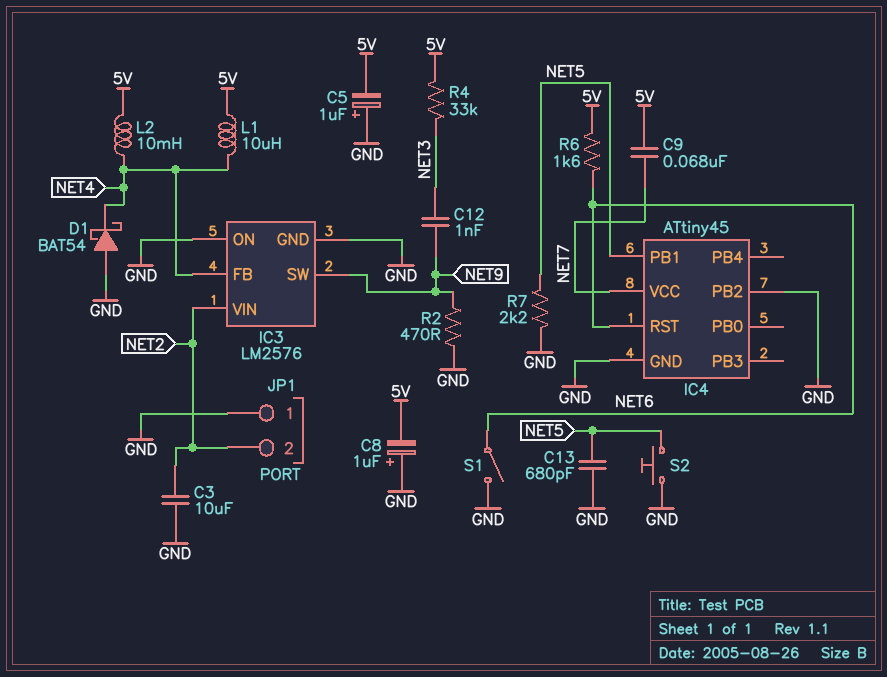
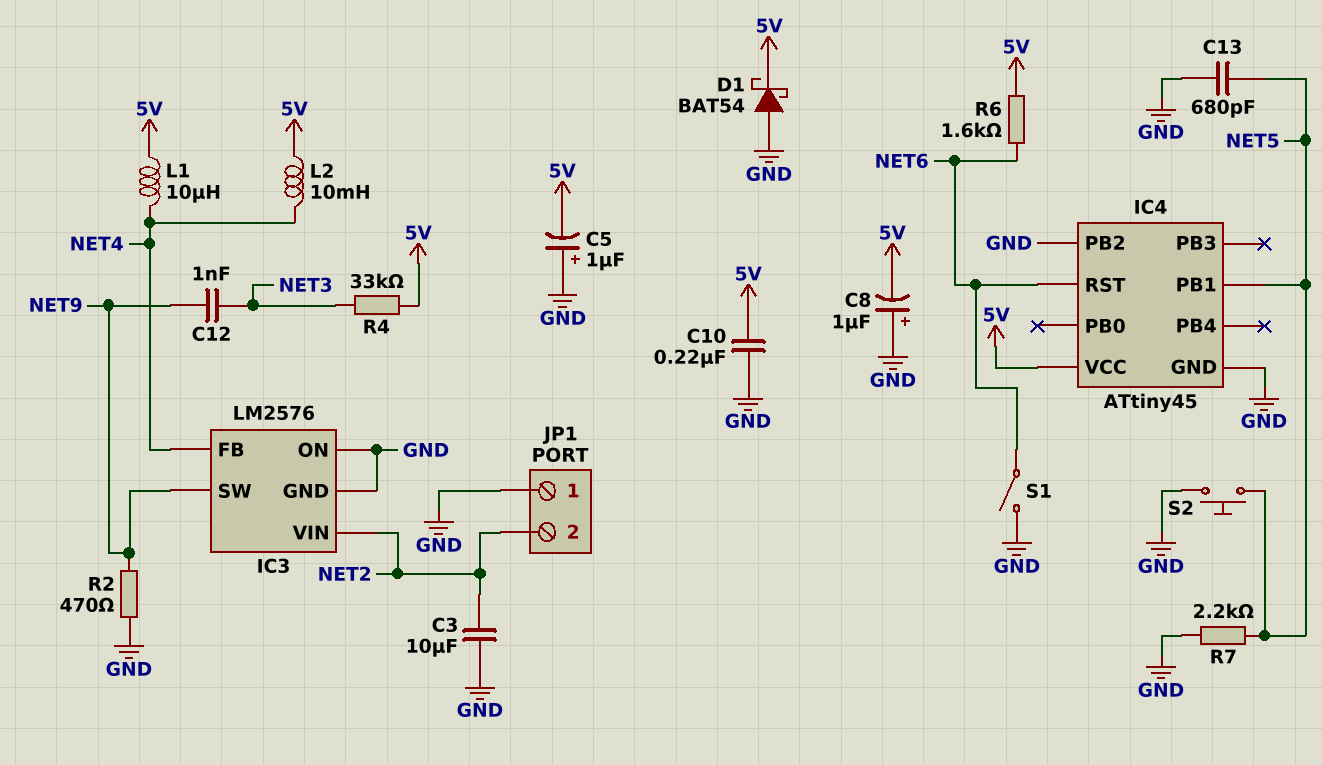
C9: 68nF (5V, NET7) -> none
C10: none -> 220nF (5V, GND)
D1: schottky BAT54 (A GND, K NET4) -> schottky BAT54 (A GND, K 5V)
IC4 pin VCC: NET7 -> 5V

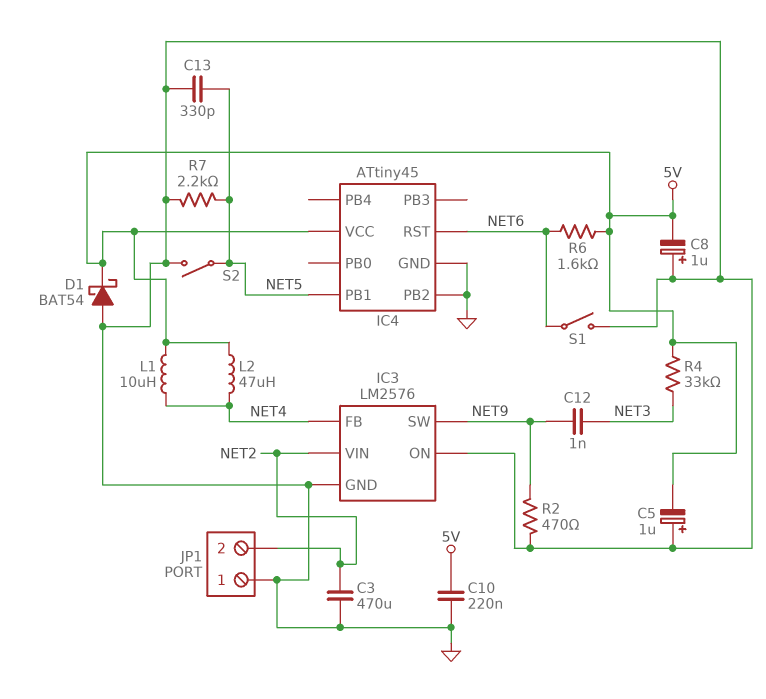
C3: 10uF (GND, NET2) -> 470uF (GND, NET2)
C13: 680pF (GND, NET5) -> 330pF (GND, NET5)
L2: 10mH (5V, NET4) -> 47uH (5V, NET4)
S2: button (GND, NET5) -> switch (GND, NET5)

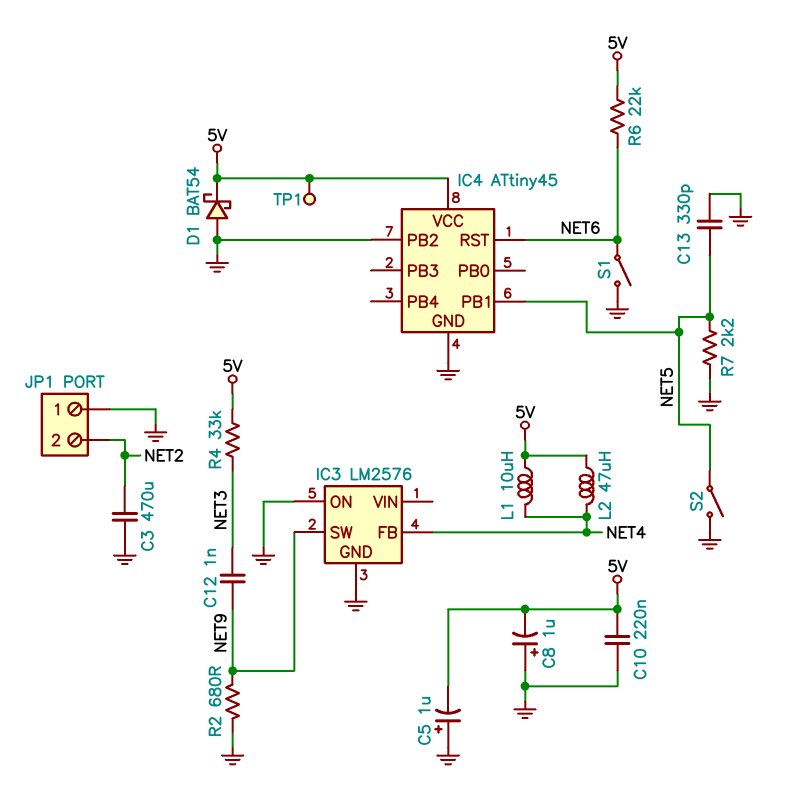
IC3 pin VIN: NET2 -> none
R2: 470 (GND, NET9) -> 680 (GND, NET9)
R6: 1.6k (5V, NET6) -> 22k (5V, NET6)
TP1: none -> test point (5V)

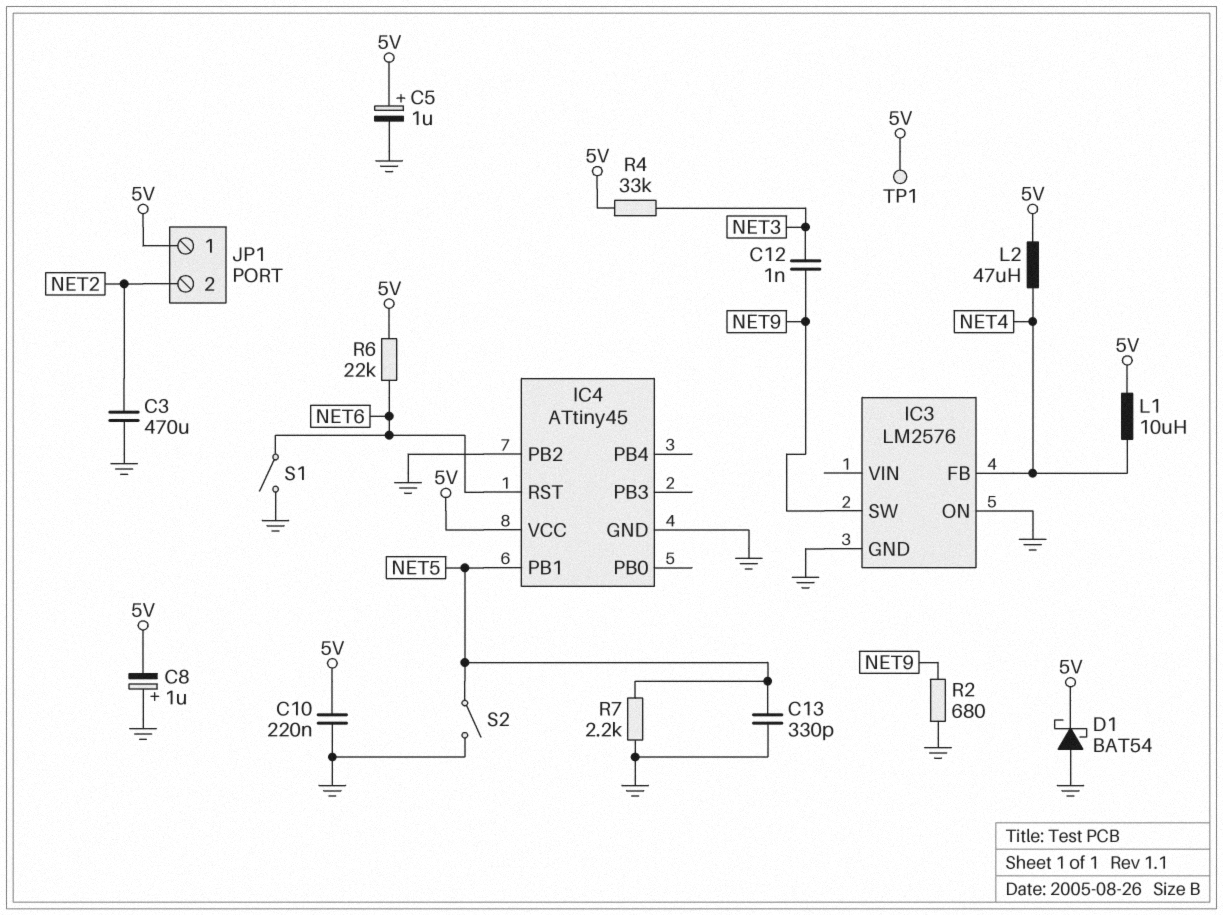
C5: 1uF (plus GND, minus 5V) -> 1uF (plus 5V, minus GND)
JP1 pin 1: GND -> 5V

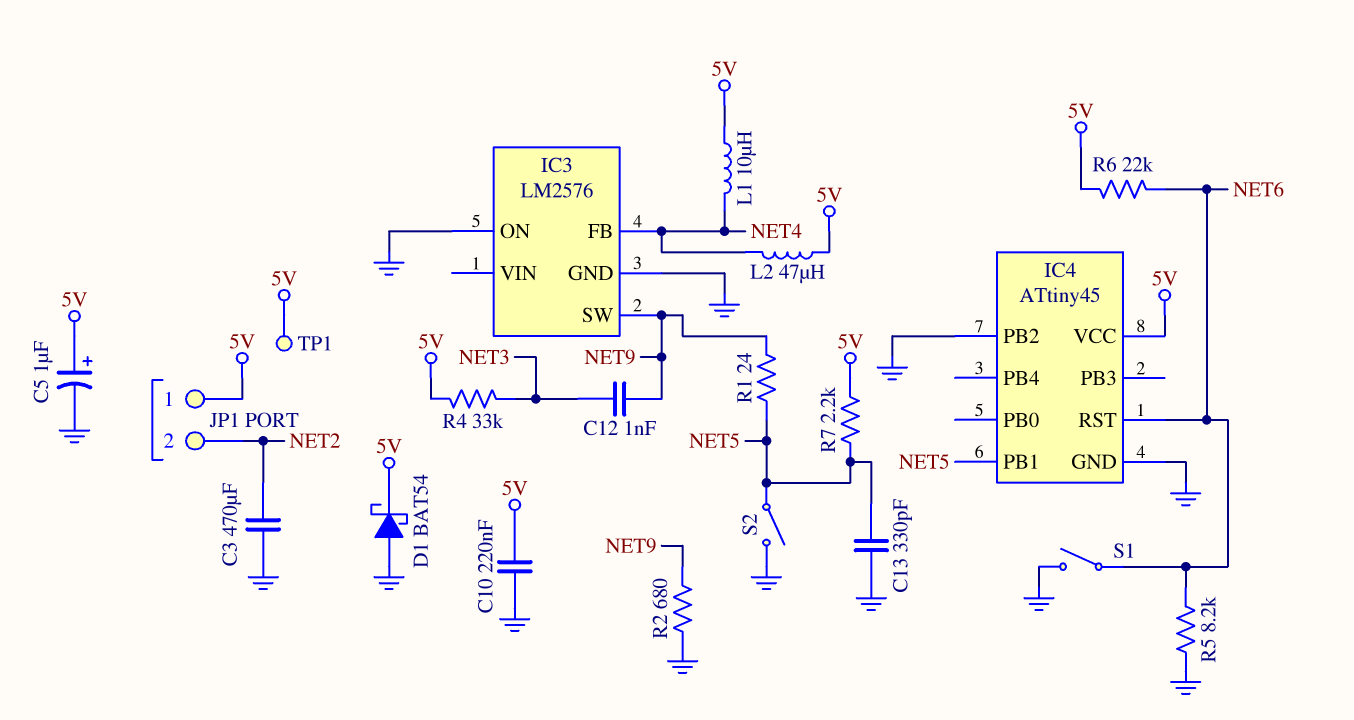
C8: 1uF (plus GND, minus 5V) -> none
R1: none -> 24 (NET5, NET9)
R5: none -> 8.2k (GND, NET6)
R7: 2.2k (GND, NET5) -> 2.2k (5V, NET5)

